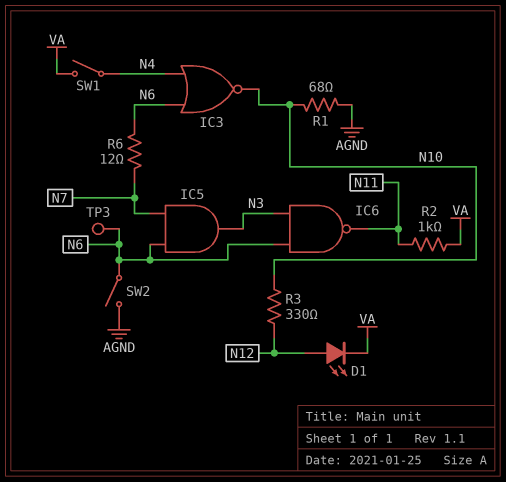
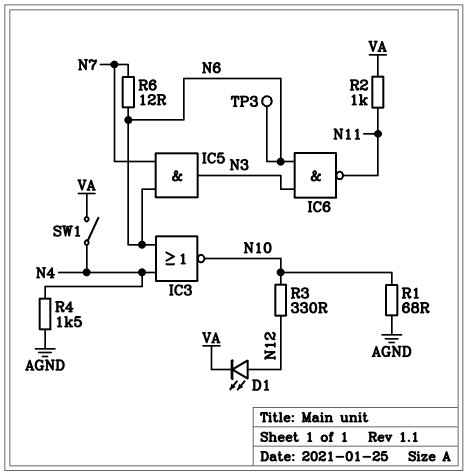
R4: none -> 1.5k (AGND, N4)
SW2: switch (AGND, N6) -> none

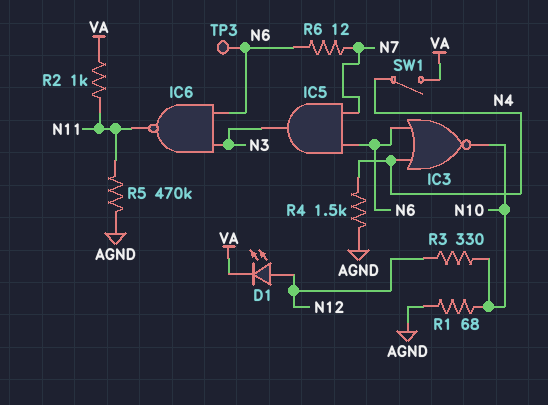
R5: none -> 470k (AGND, N11)

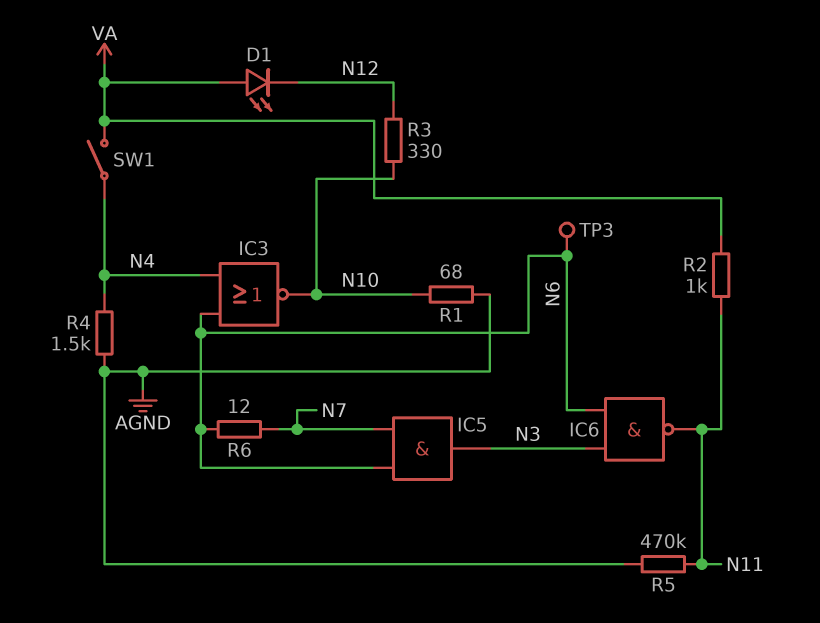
D1: LED (A N12, K VA) -> LED (A VA, K N12)

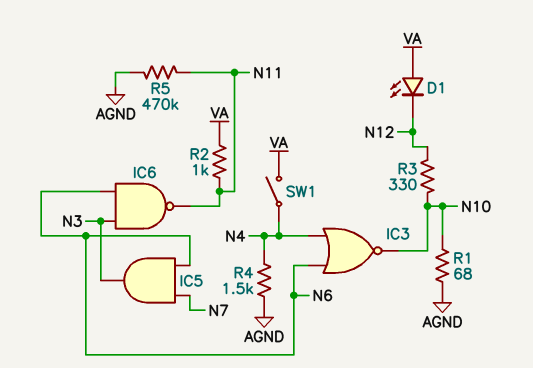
R6: 12 (N6, N7) -> none
TP3: test point (N6) -> none

